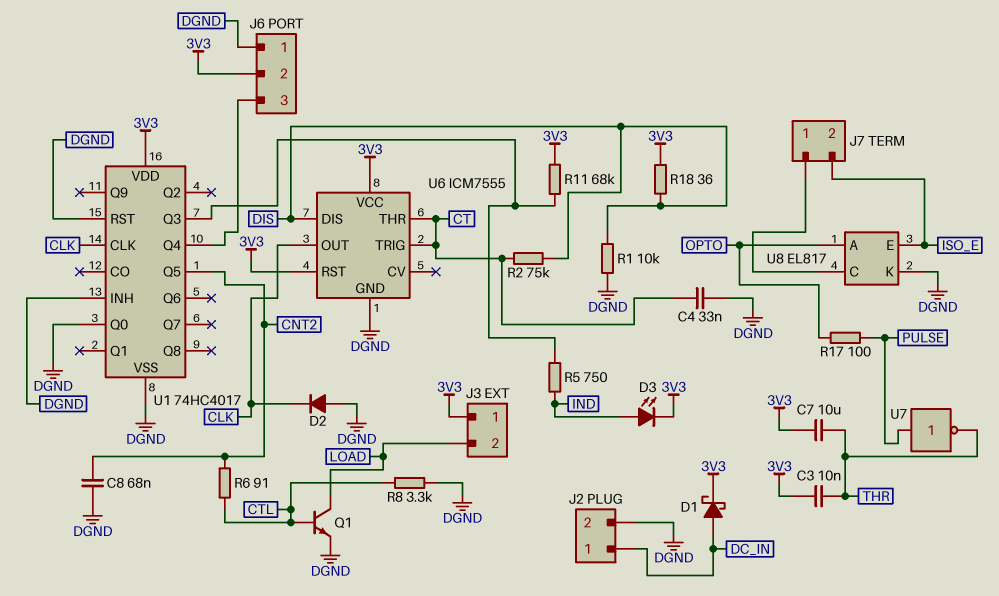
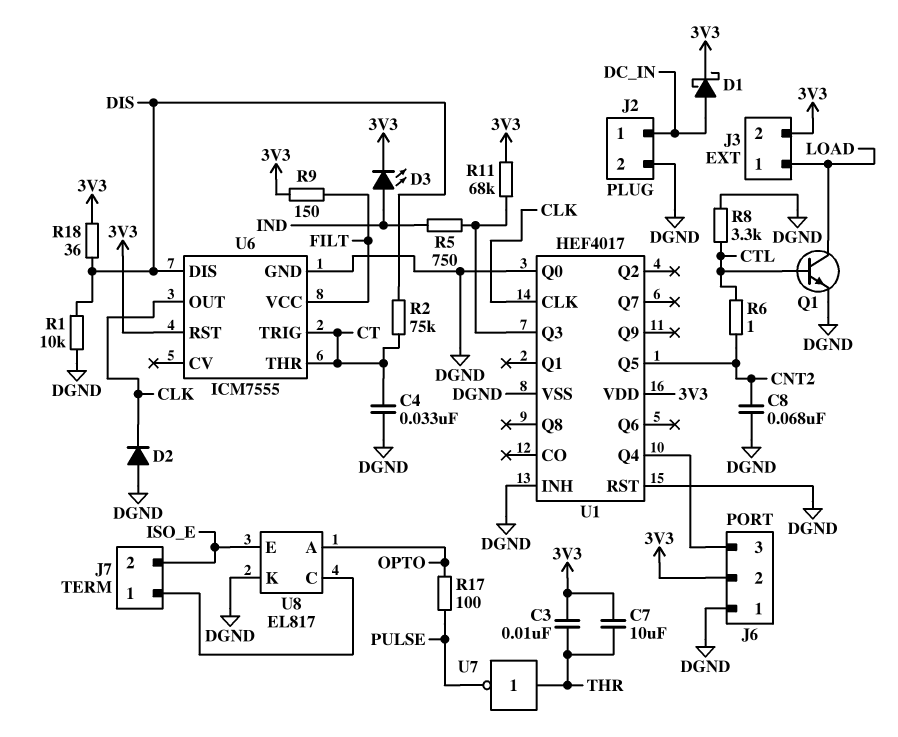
J3 pin 1: 3V3 -> LOAD
J3 pin 2: LOAD -> 3V3
R6: 91 (CNT2, CTL) -> 1 (CNT2, CTL)
R9: none -> 150 (3V3, FILT)
U1: 74HC4017 -> HEF4017
U6 pin VCC: 3V3 -> FILT
U7: NOT (in PULSE, out THR) -> NOT (in THR, out PULSE)

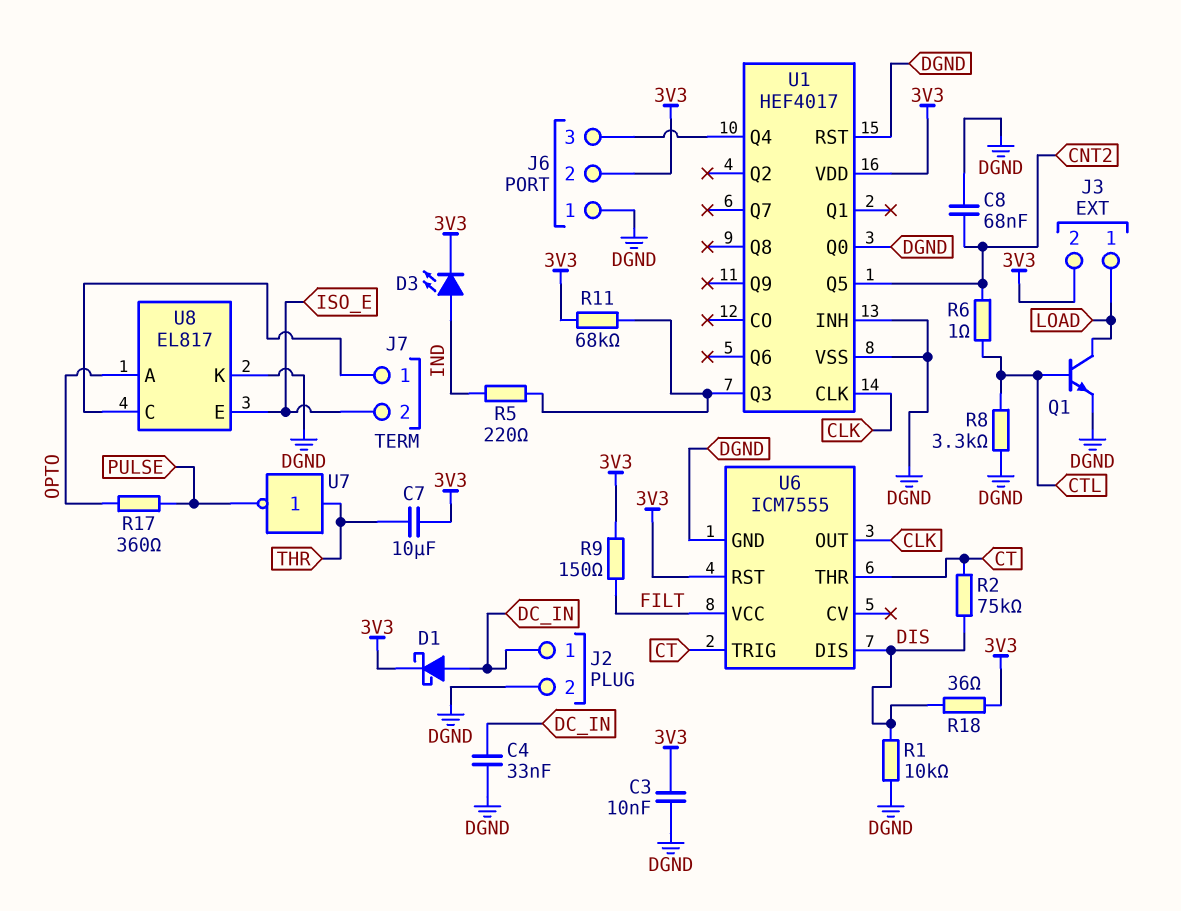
C3: 10nF (3V3, THR) -> 10nF (3V3, DGND)
C4: 33nF (CT, DGND) -> 33nF (DC_IN, DGND)
D2: diode (A DGND, K CLK) -> none
R5: 750 (IND, U1/Q3) -> 220 (IND, U1/Q3)
R17: 100 (OPTO, PULSE) -> 360 (OPTO, PULSE)

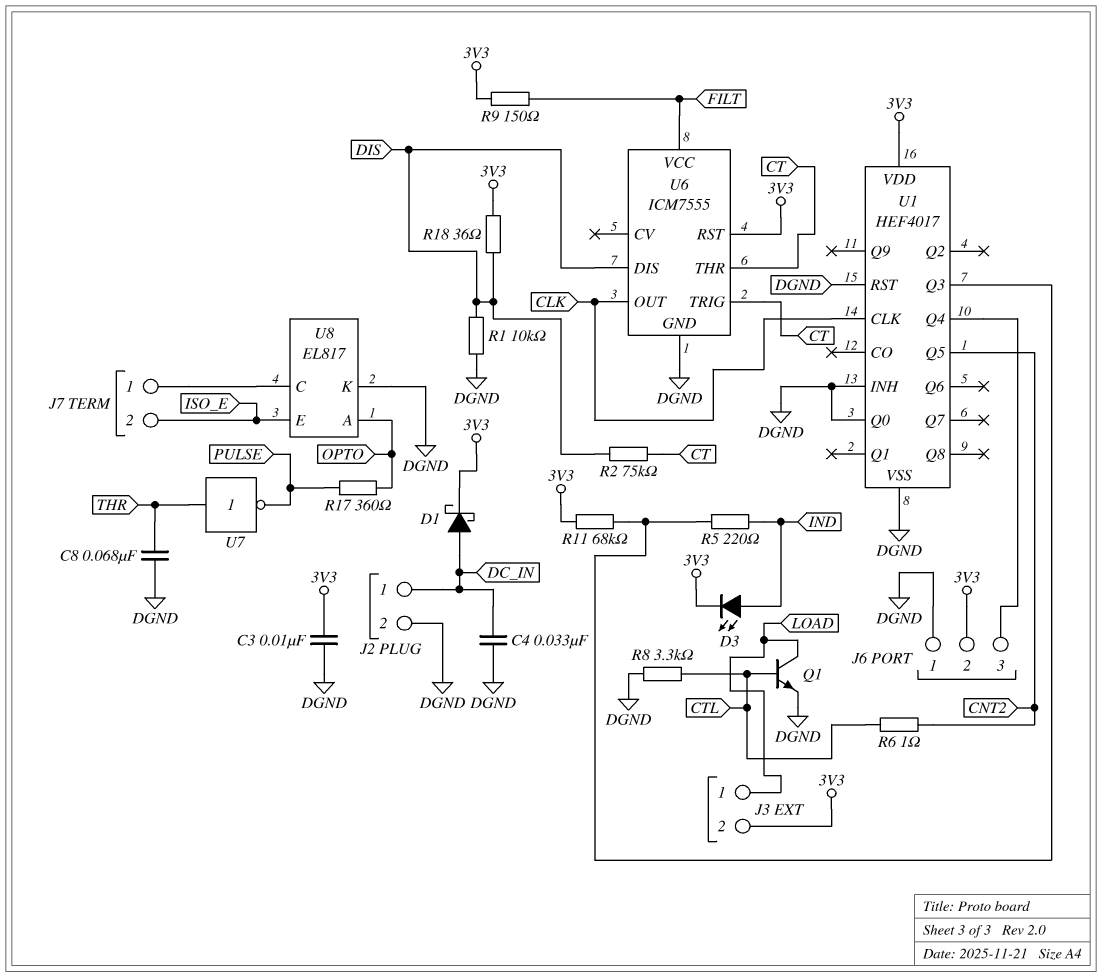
C7: 10uF (3V3, THR) -> none
C8: 68nF (CNT2, DGND) -> 68nF (DGND, THR)

